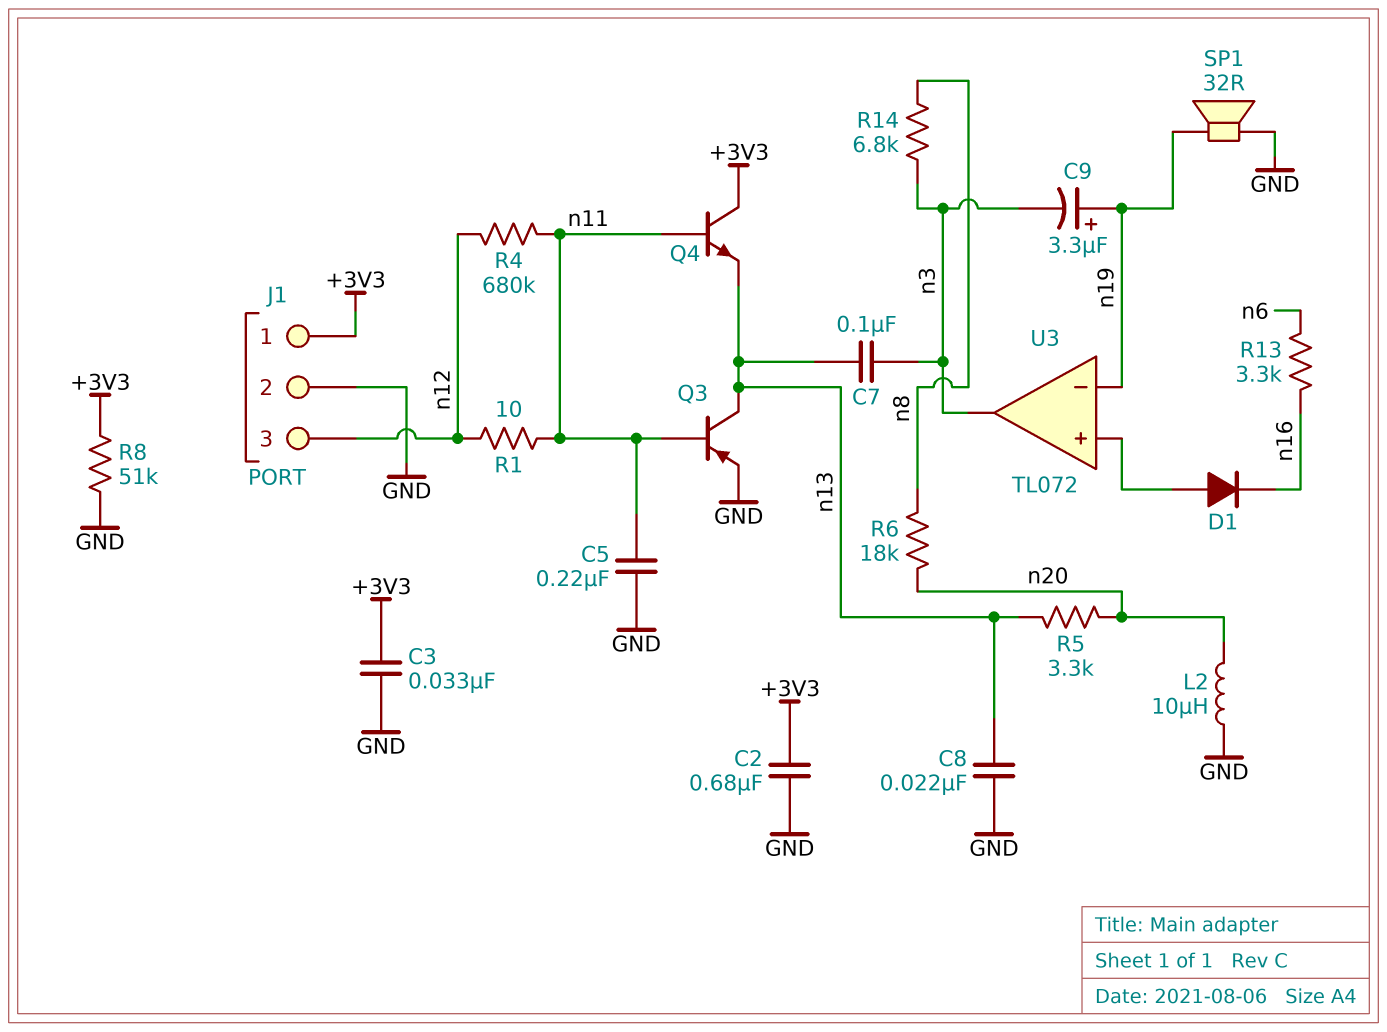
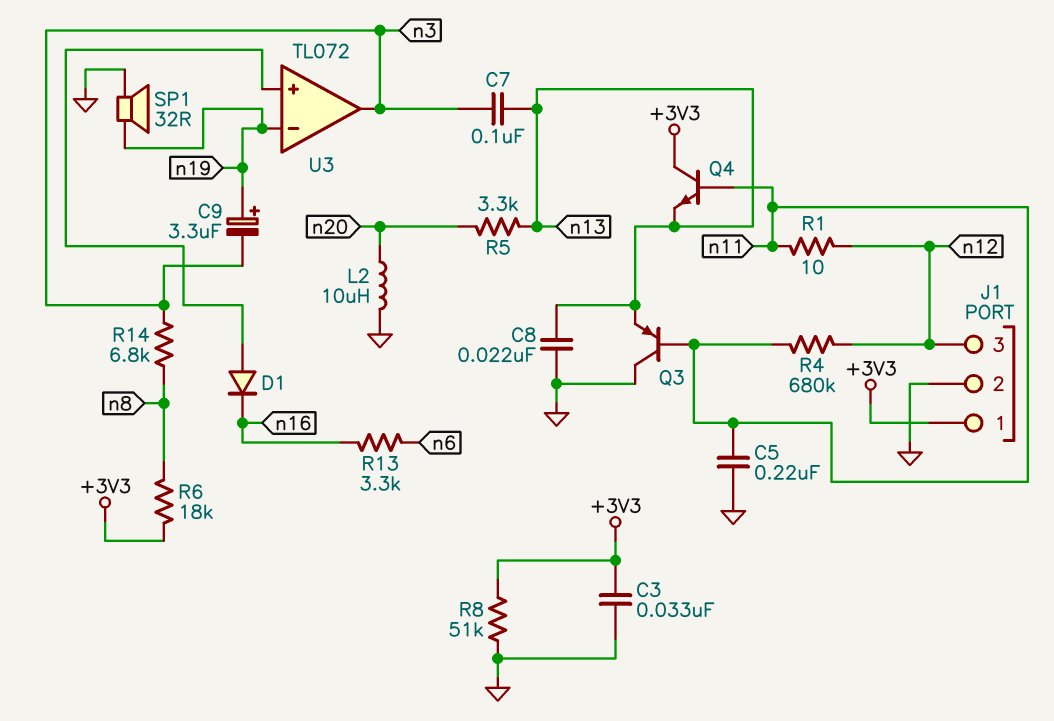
C2: 680nF (+3V3, GND) -> none
Q3: PNP (B n11, C n13, E GND) -> PNP (B n11, C GND, E n13)
R6: 18k (n8, n20) -> 18k (+3V3, n8)

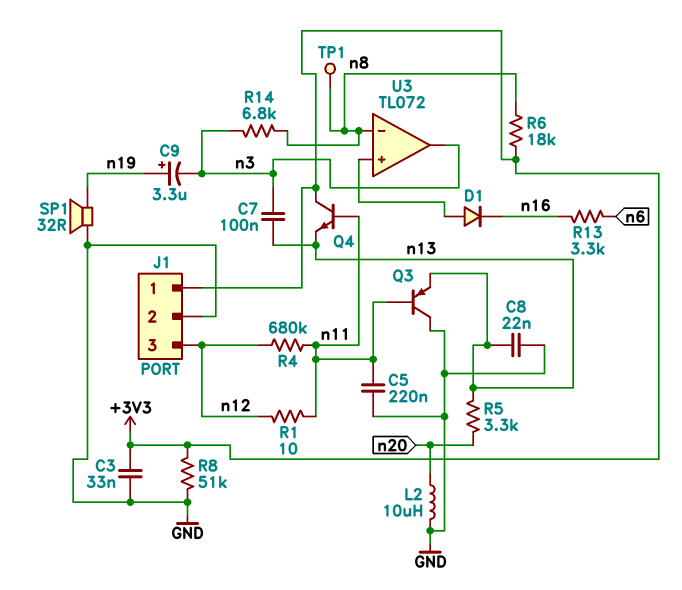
TP1: none -> test point (n8)
U3 pin in-: n19 -> n8

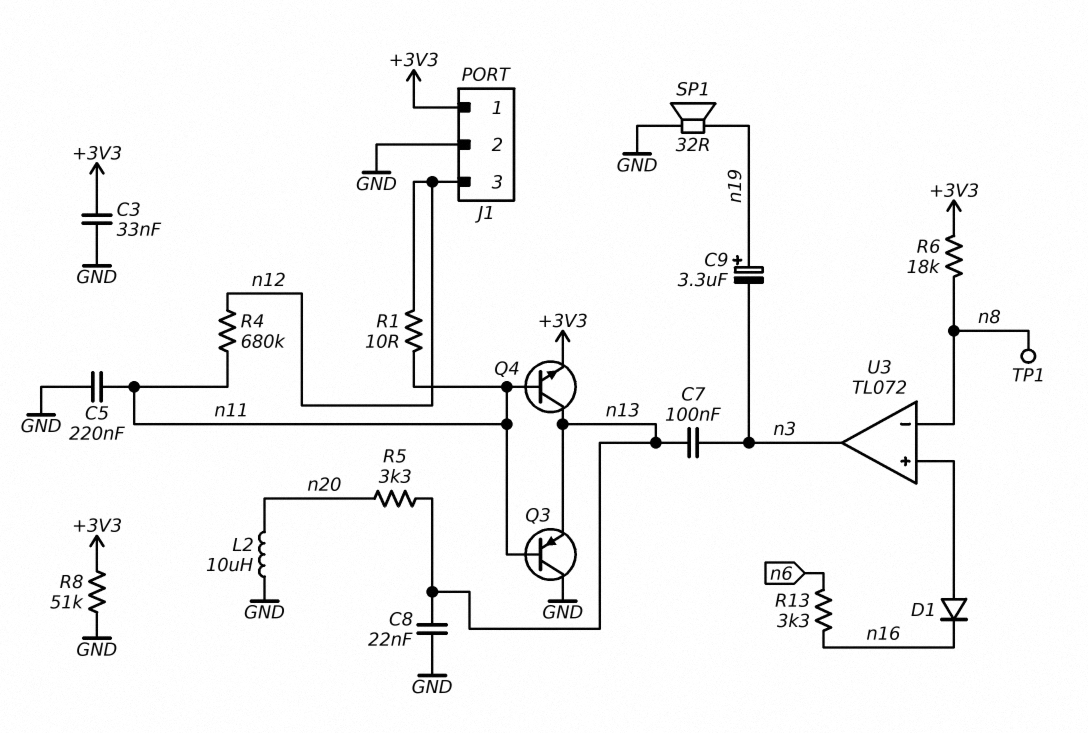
Q4: NPN (B n11, C +3V3, E n13) -> NPN (B n11, C n13, E +3V3)
R14: 6.8k (n3, n8) -> none

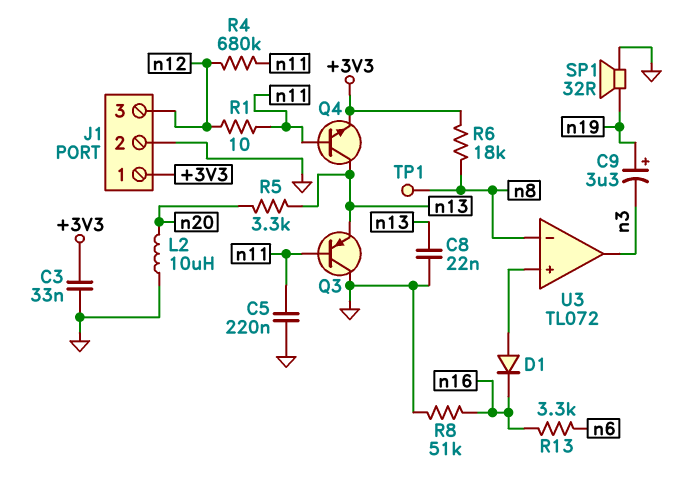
C7: 100nF (n3, n13) -> none
R8: 51k (+3V3, GND) -> 51k (GND, n16)

